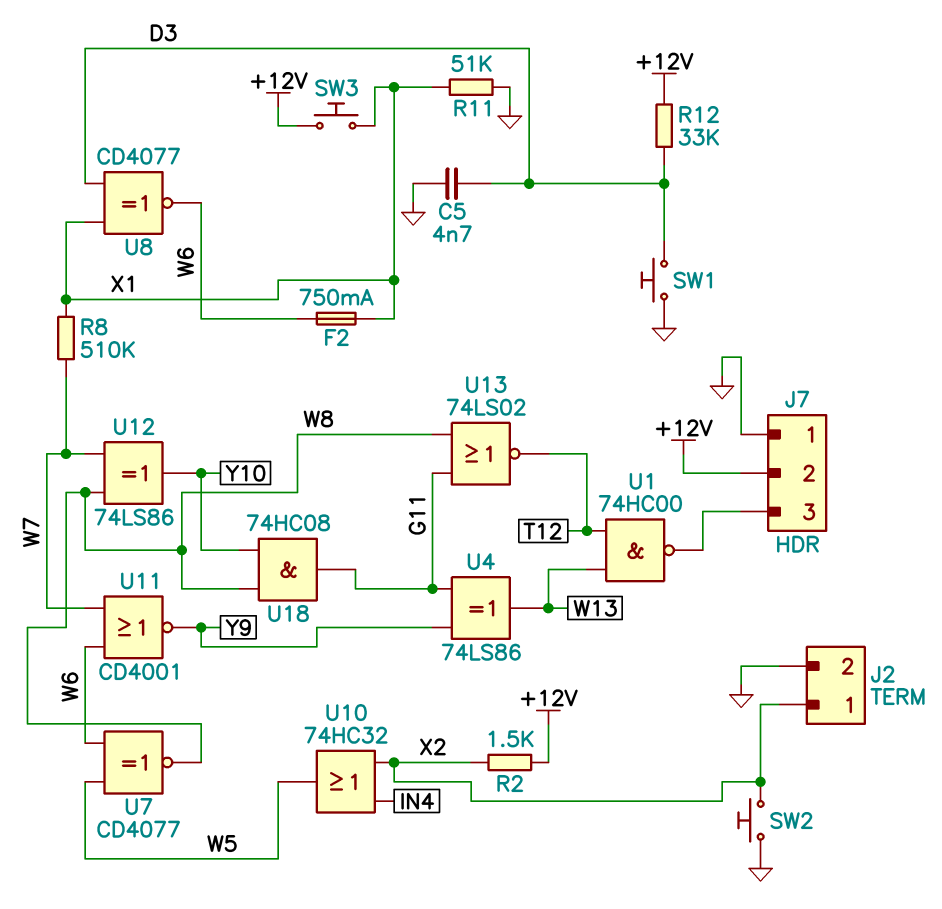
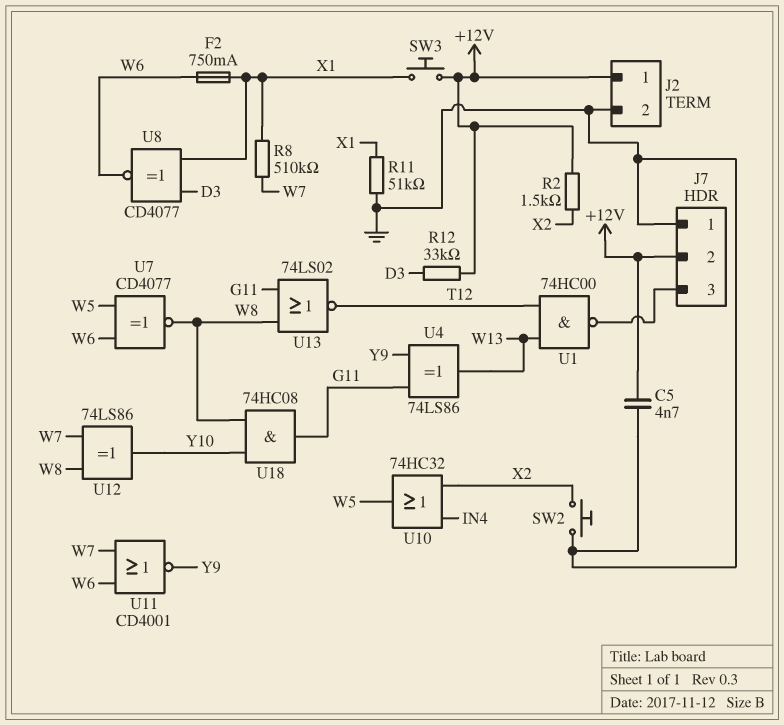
C5: 4.7nF (D3, GND) -> 4.7nF (+12V, GND)
J2 pin 1: X2 -> +12V
SW1: button (D3, GND) -> none

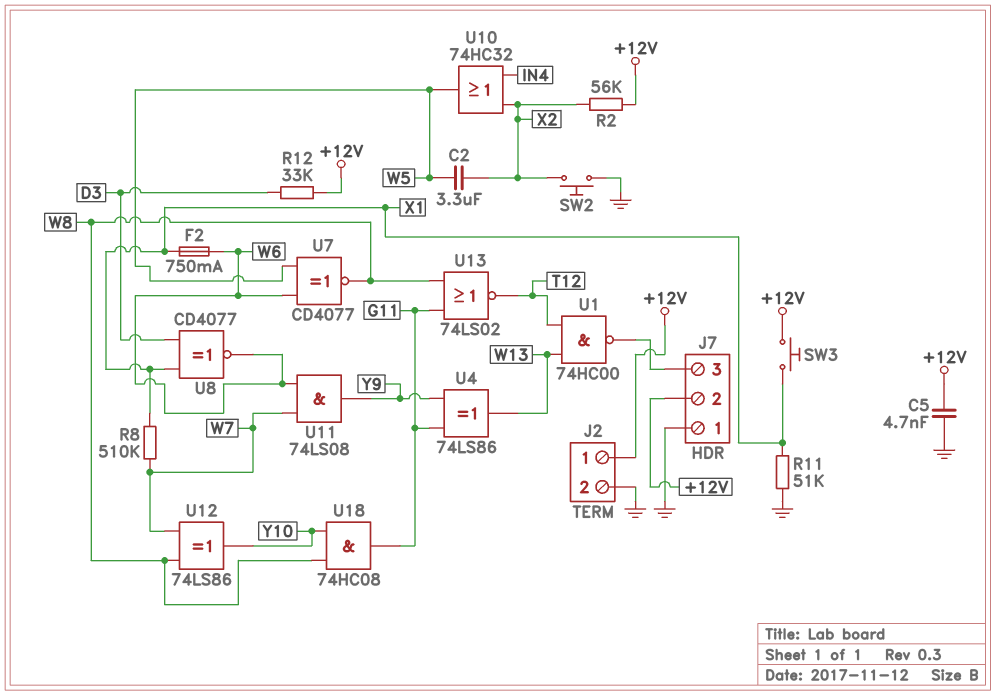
C2: none -> 3.3uF (W5, X2)
R2: 1.5k (+12V, X2) -> 56k (+12V, X2)
U11: NOR CD4001 (in W6, in W7, out Y9) -> AND 74LS08 (in W6, in W7, out Y9)

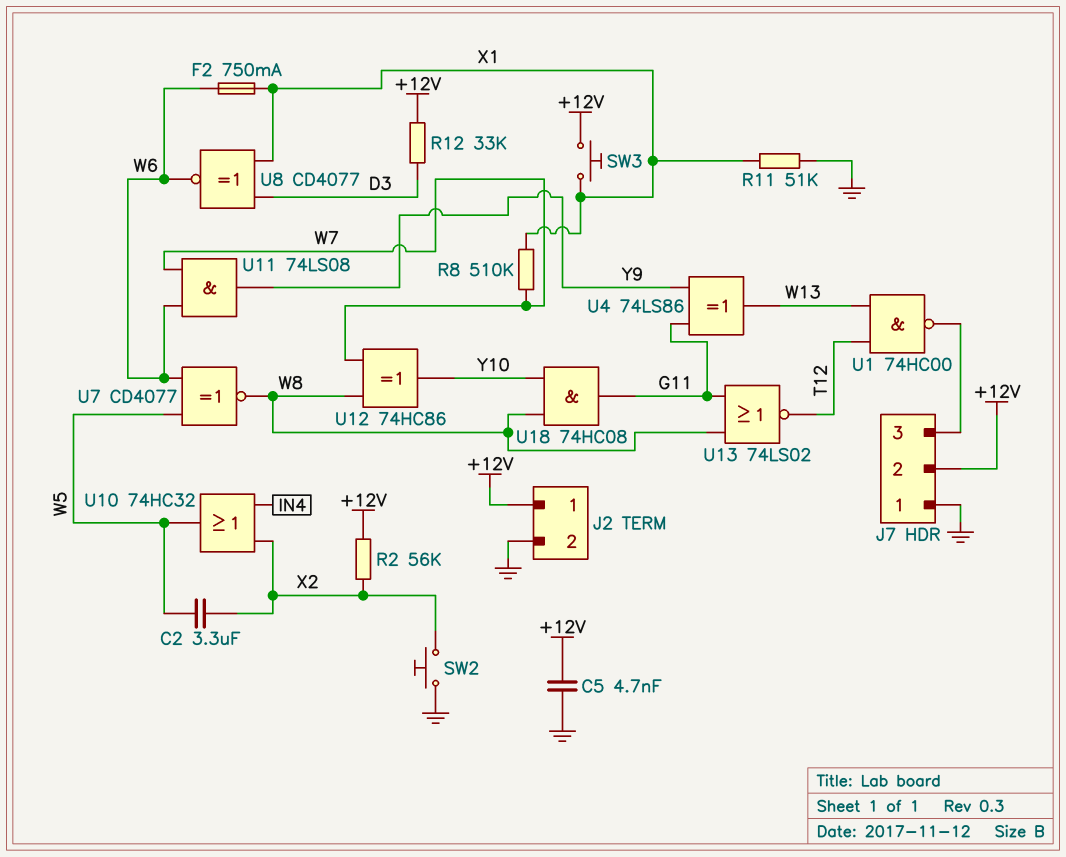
U12: XOR 74LS86 (in W7, in W8, out Y10) -> XOR 74HC86 (in W7, in W8, out Y10)

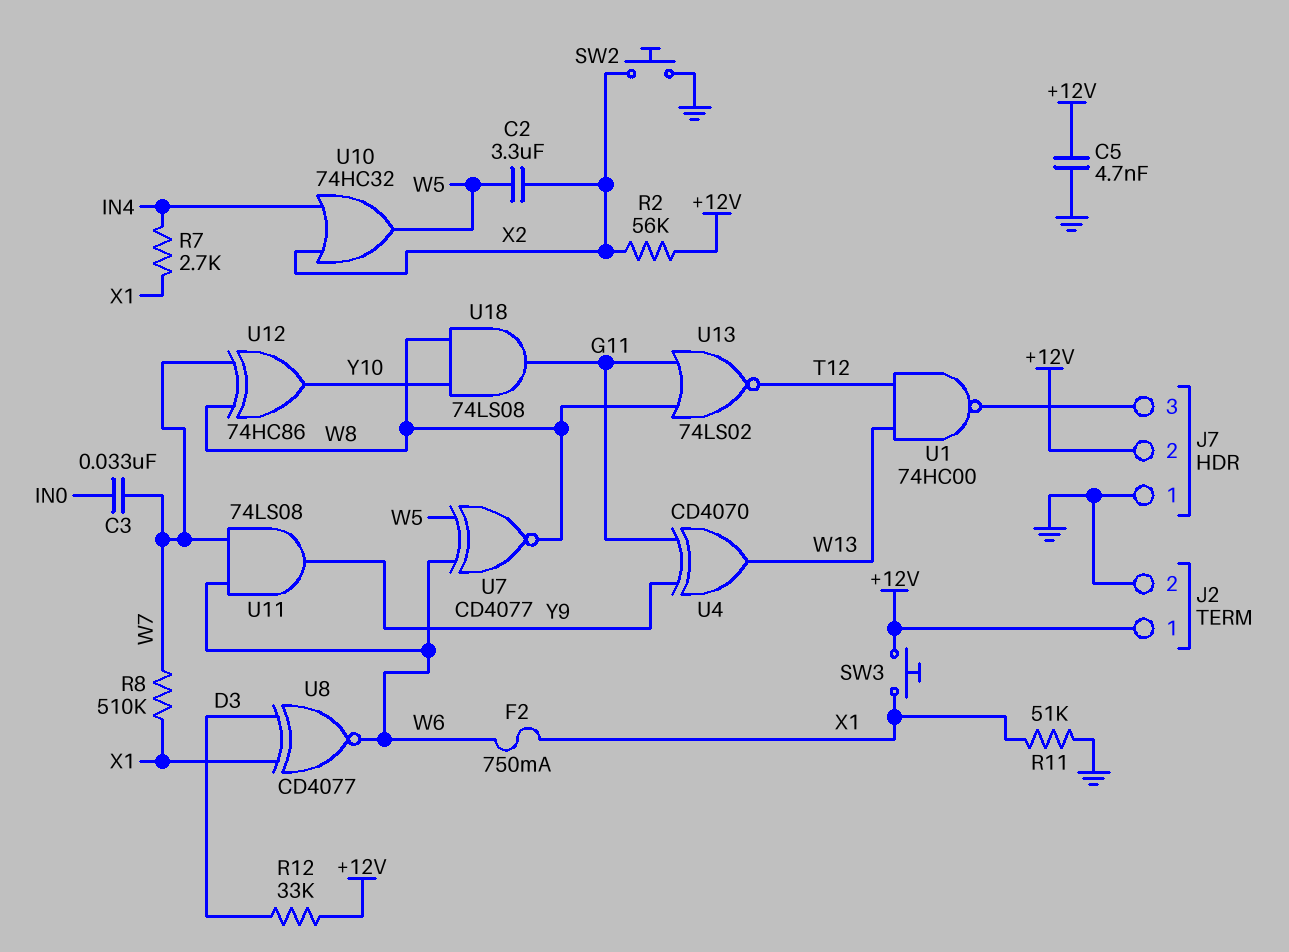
C3: none -> 33nF (IN0, W7)
R7: none -> 2.7k (IN4, X1)
U4: XOR 74LS86 (in G11, in Y9, out W13) -> XOR CD4070 (in G11, in Y9, out W13)
U18: AND 74HC08 (in W8, in Y10, out G11) -> AND 74LS08 (in W8, in Y10, out G11)

